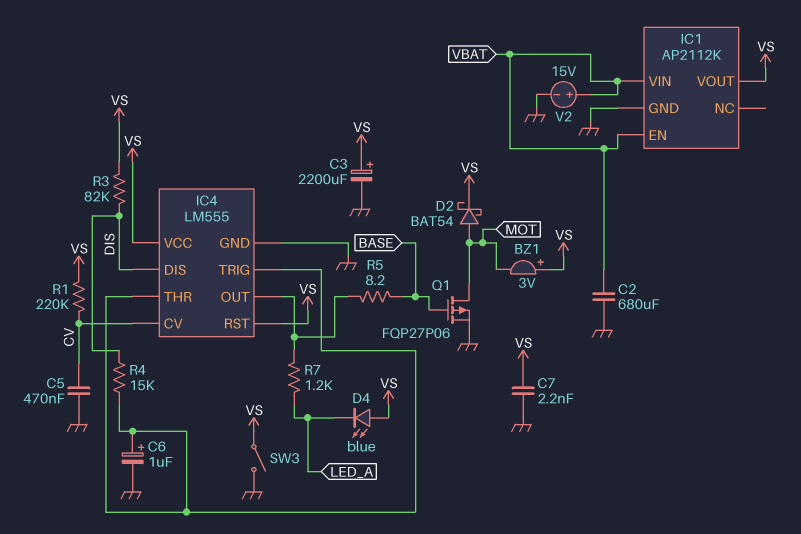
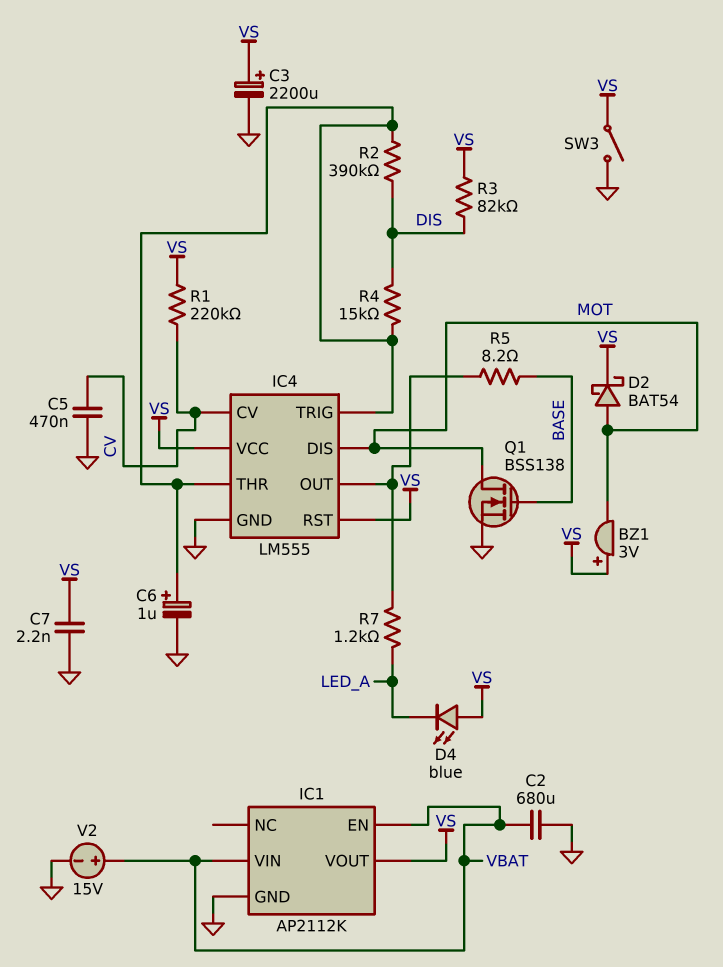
IC4 pin DIS: DIS -> MOT
Q1: PMOS FQP27P06 (G BASE, D MOT, S GND) -> NMOS BSS138 (G BASE, D MOT, S GND)
R2: none -> 390k (DIS, IC4/THR)

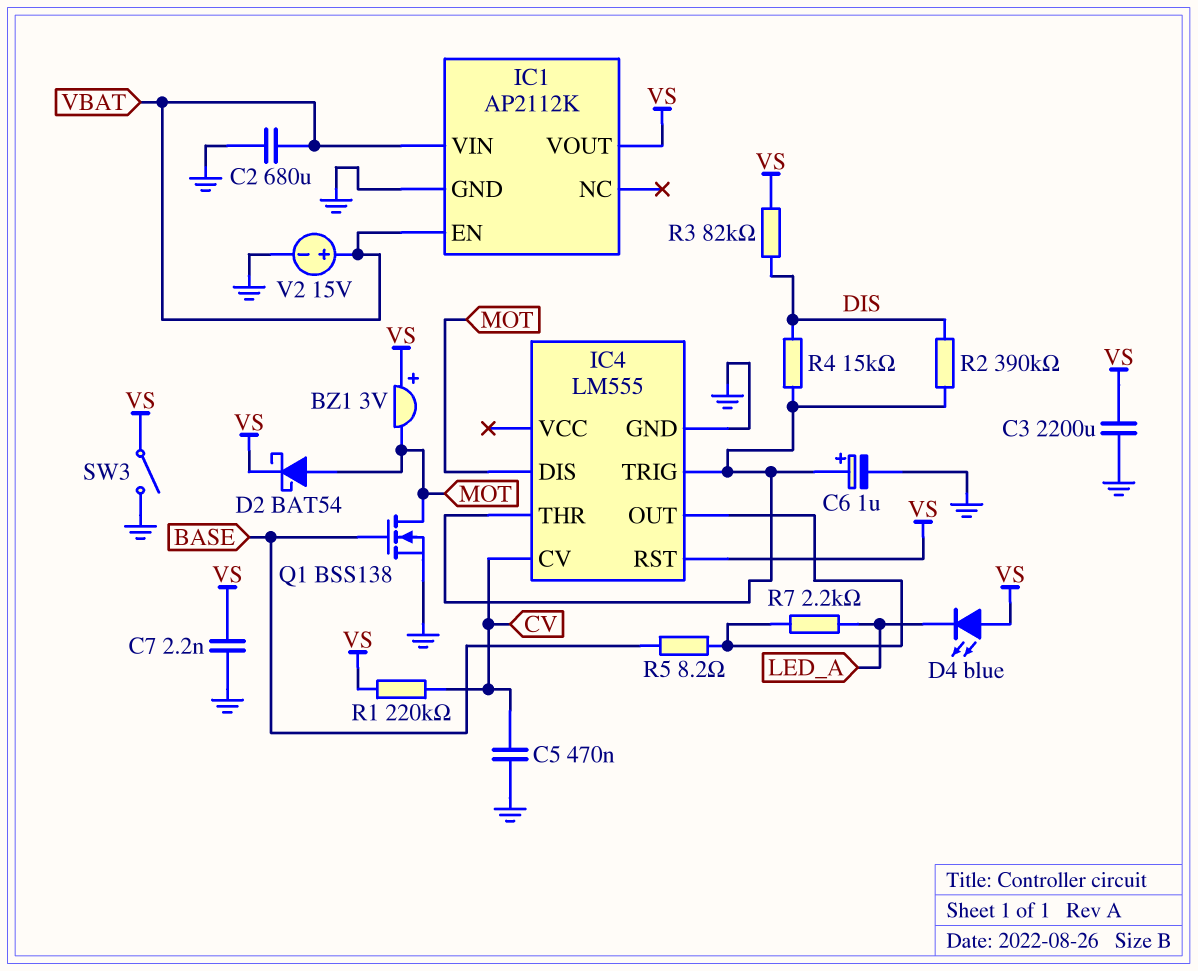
C3: 2200uF (plus VS, minus GND) -> 2200uF (GND, VS)
IC4 pin VCC: VS -> none
R7: 1.2k (IC4/OUT, LED_A) -> 2.2k (IC4/OUT, LED_A)

